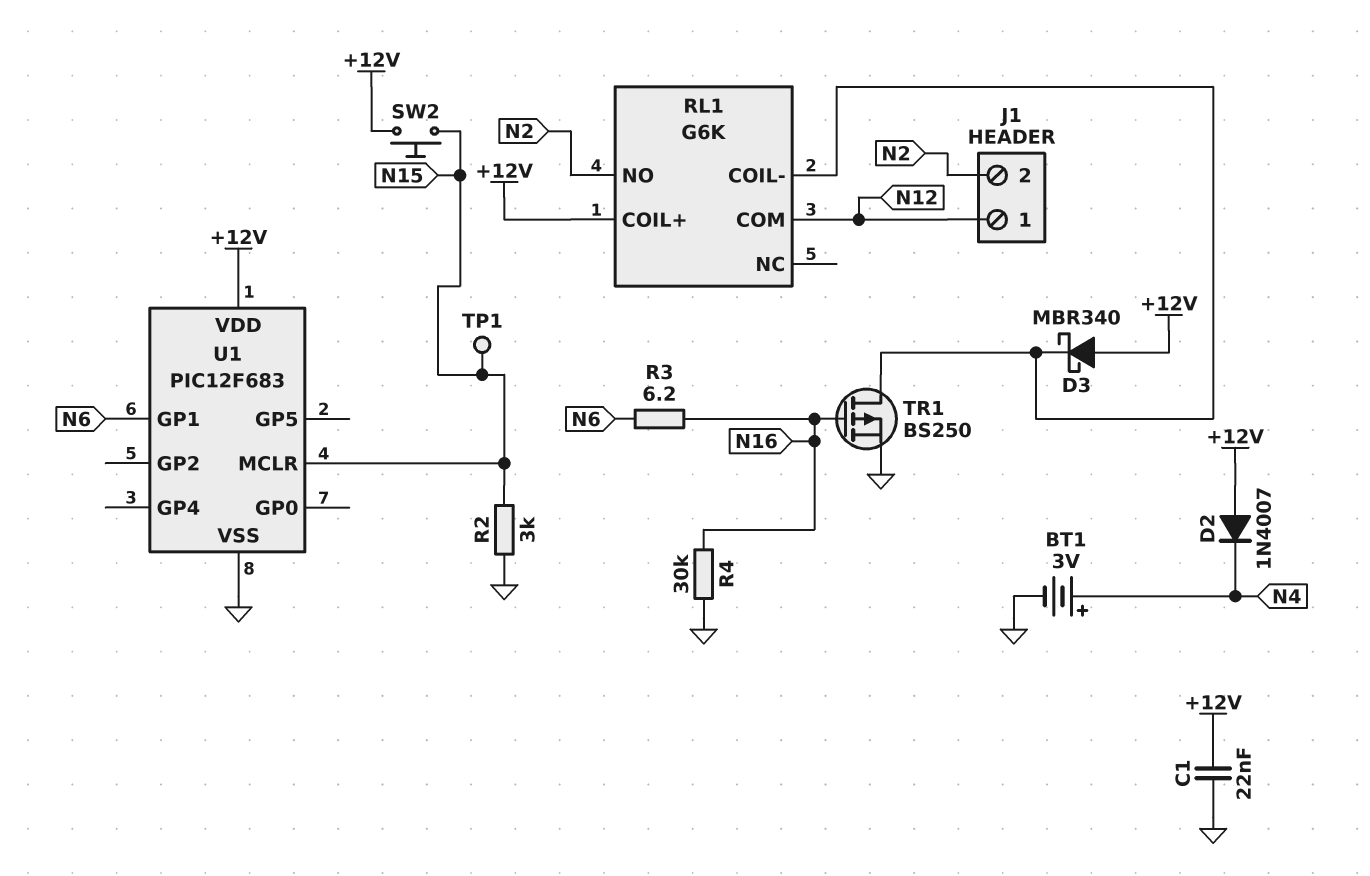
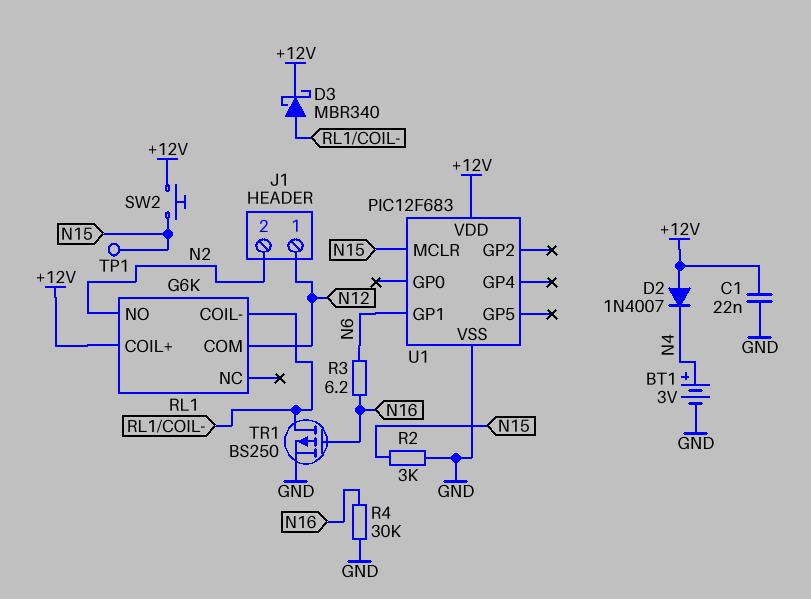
D3: schottky MBR340 (A +12V, K RL1/COIL-) -> schottky MBR340 (A RL1/COIL-, K +12V)

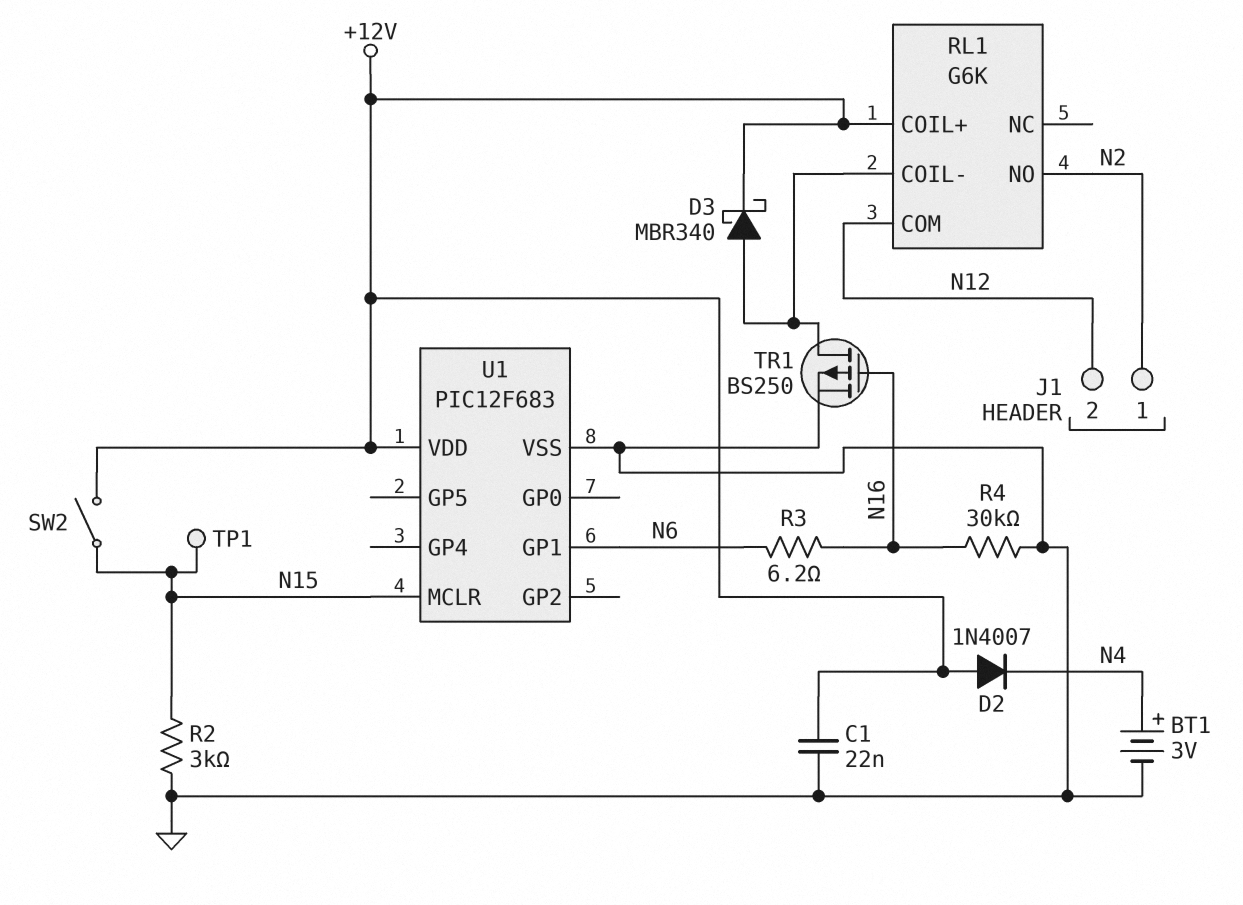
J1 pin 1: N12 -> N2
J1 pin 2: N2 -> N12
SW2: button (+12V, N15) -> switch (+12V, N15)

